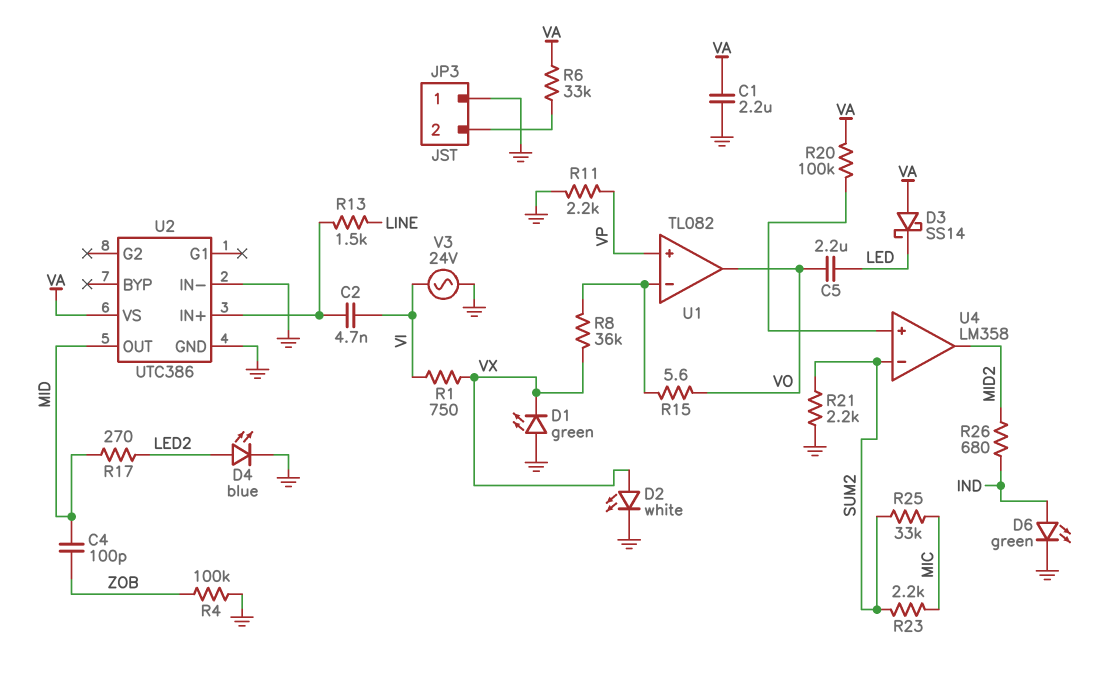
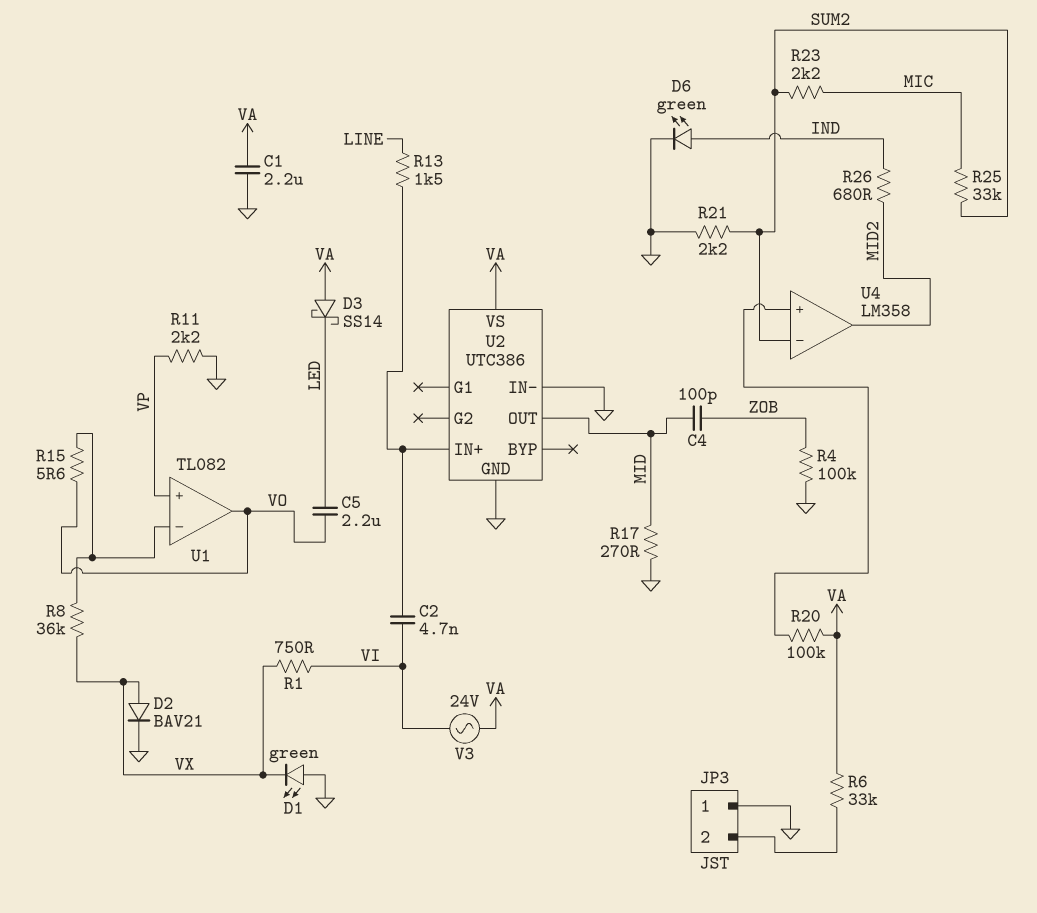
D2: LED white (A VX, K GND) -> diode BAV21 (A VX, K GND)
D4: LED blue (A LED2, K GND) -> none
R17: 270 (LED2, MID) -> 270 (GND, MID)
V3: AC 24V (GND, VI) -> AC 24V (VA, VI)

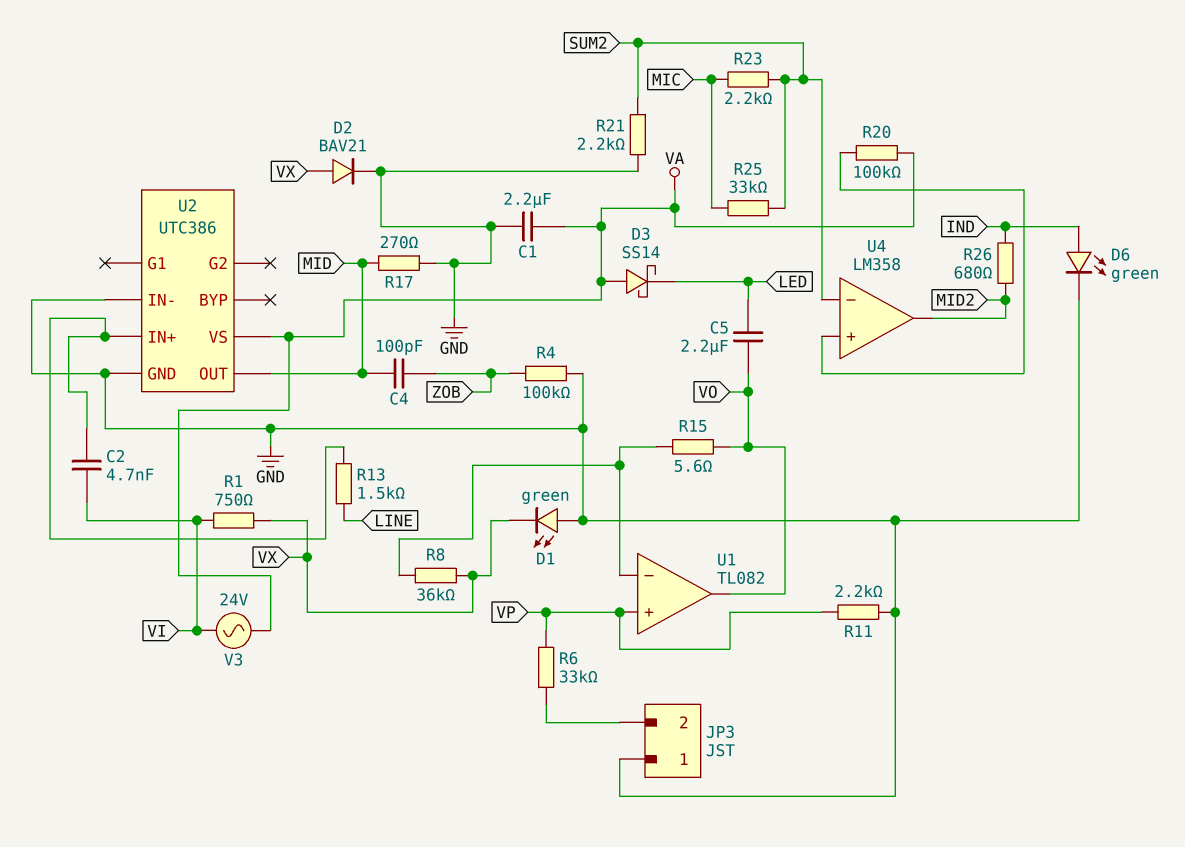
R6: 33k (JP3/2, VA) -> 33k (JP3/2, VP)

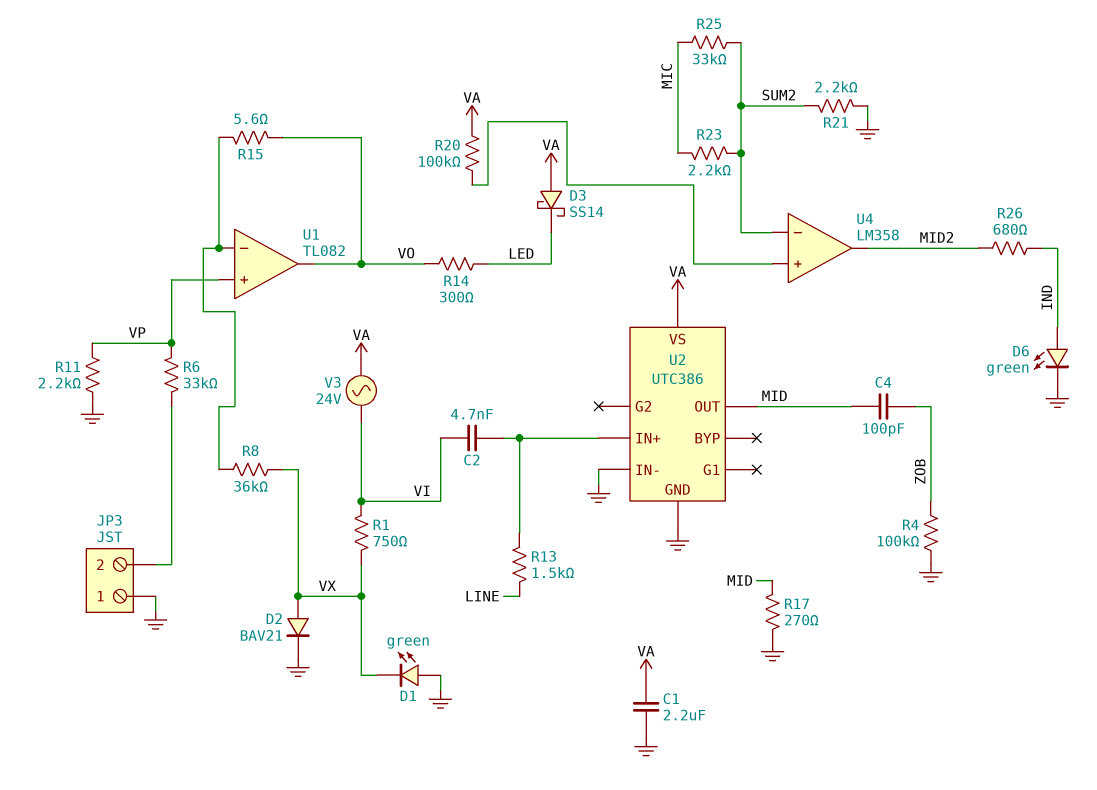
C5: 2.2uF (LED, VO) -> none
R14: none -> 300 (LED, VO)

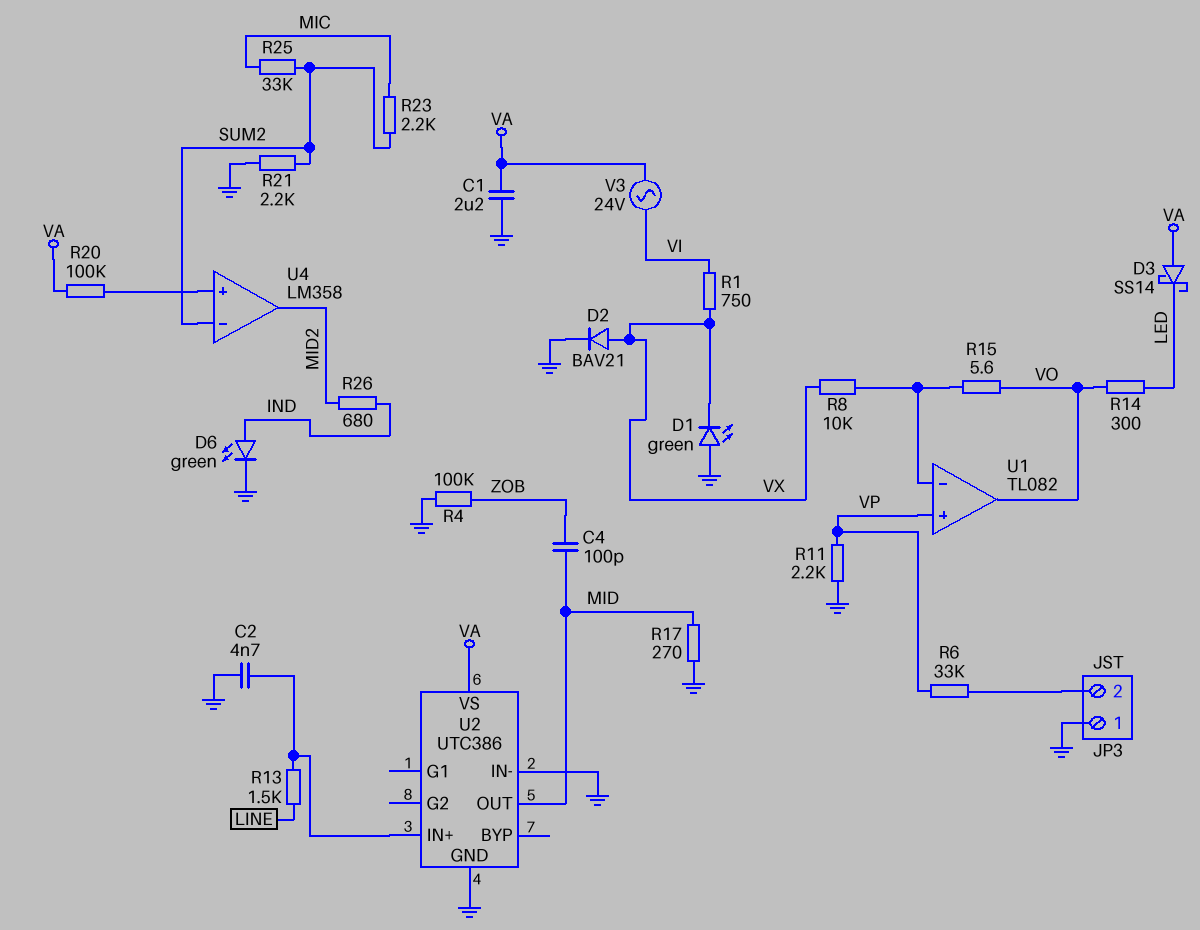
C2: 4.7nF (U2/IN+, VI) -> 4.7nF (GND, U2/IN+)
R8: 36k (U1/in-, VX) -> 10k (U1/in-, VX)

